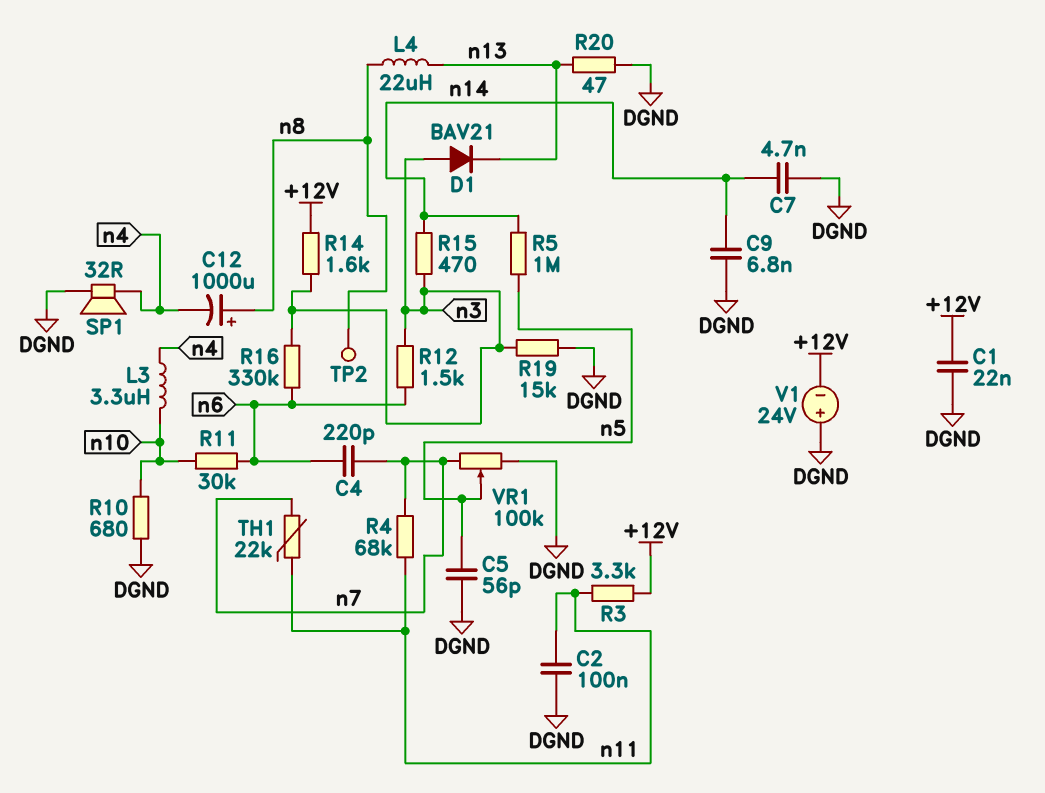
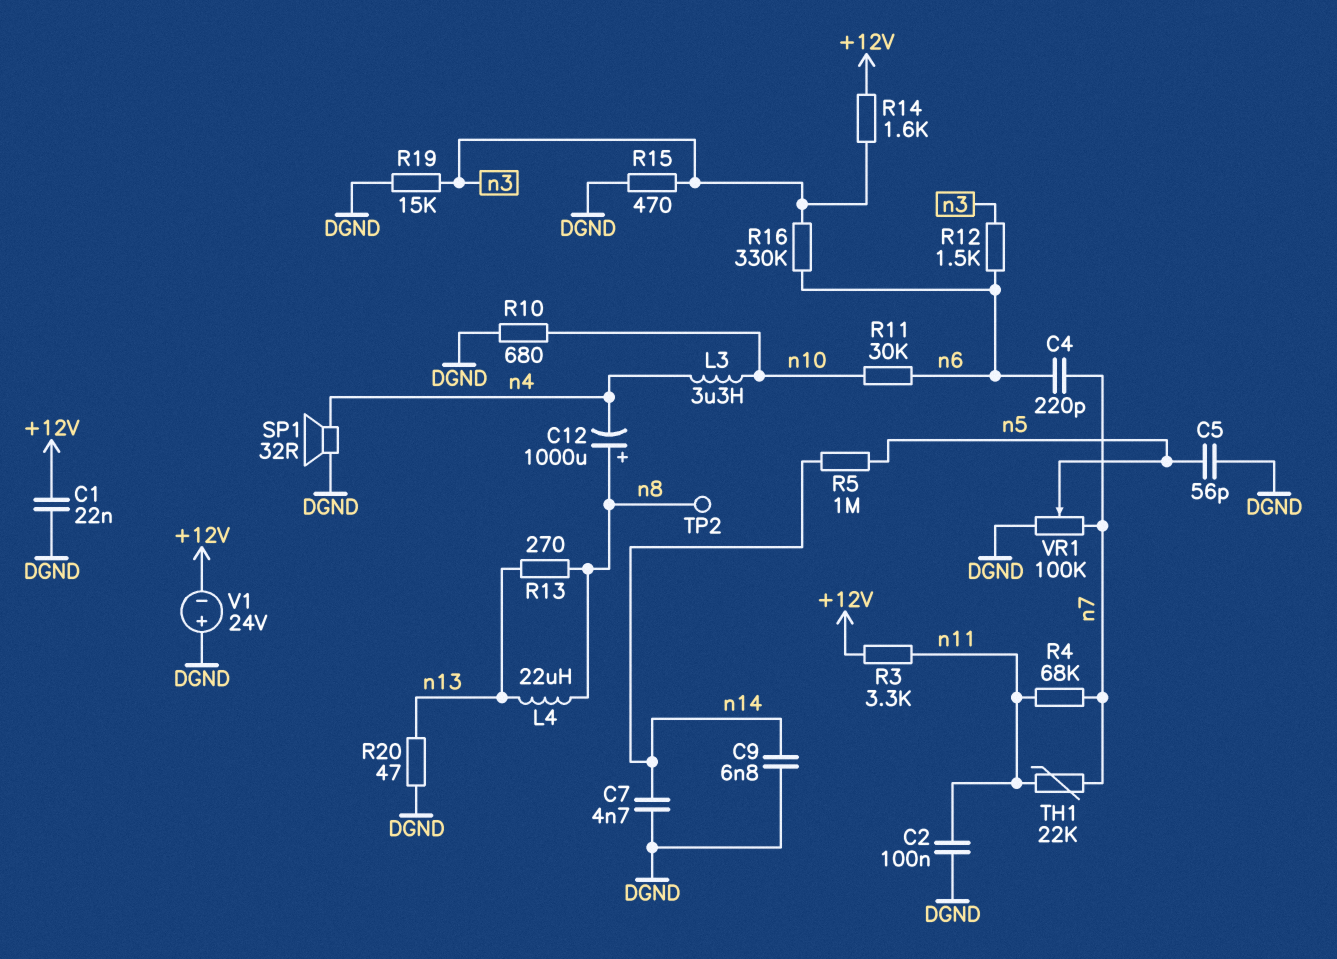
D1: diode BAV21 (A n3, K n13) -> none
R13: none -> 270 (n8, n13)
R15: 470 (n3, n14) -> 470 (DGND, n3)

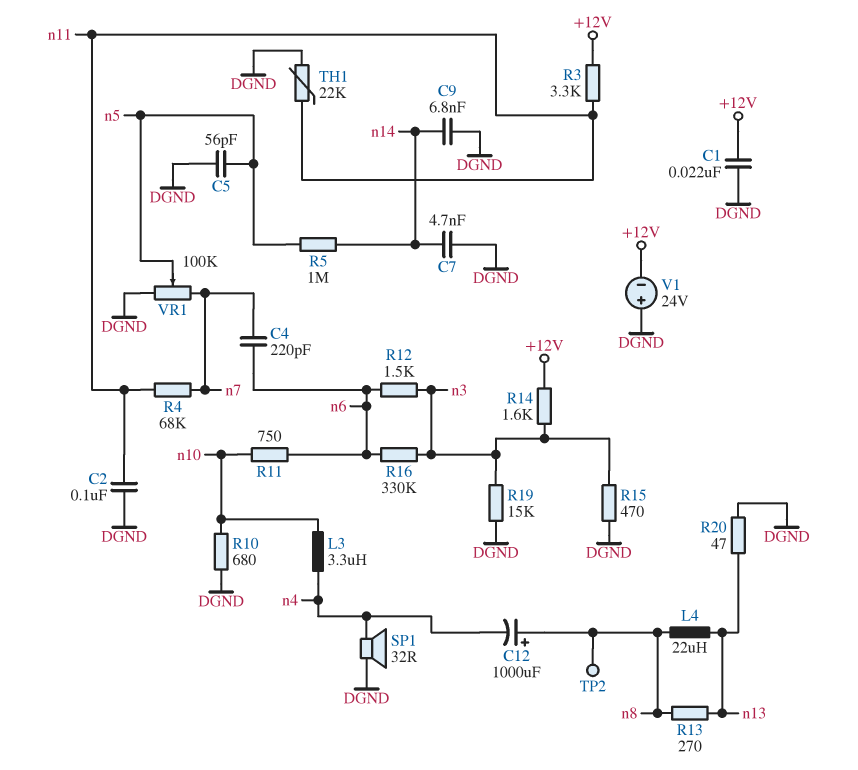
R11: 30k (n6, n10) -> 750 (n6, n10)
TH1: 22k (n7, n11) -> 22k (DGND, n11)

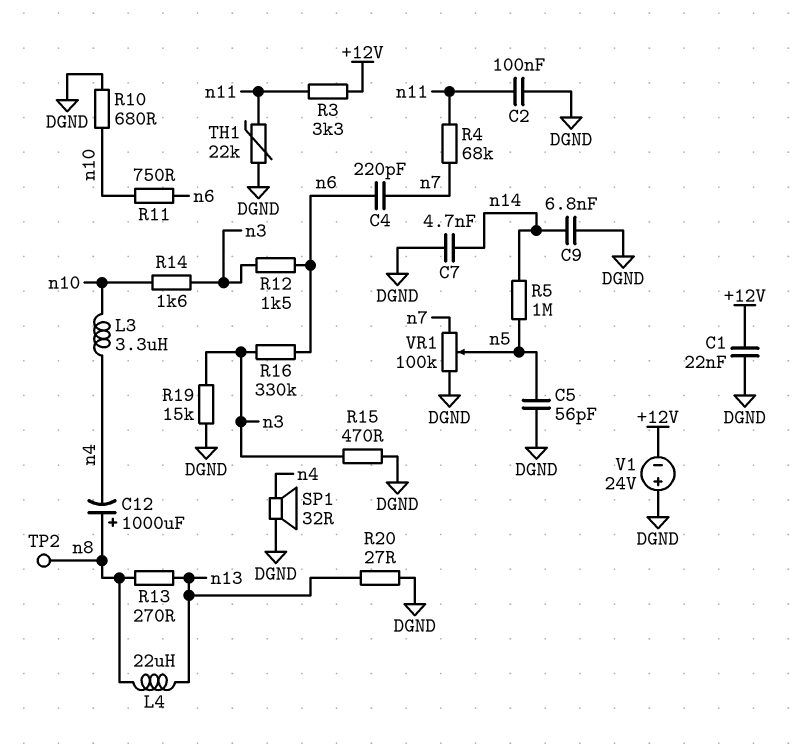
R14: 1.6k (+12V, n3) -> 1.6k (n3, n10)
R20: 47 (DGND, n13) -> 27 (DGND, n13)

